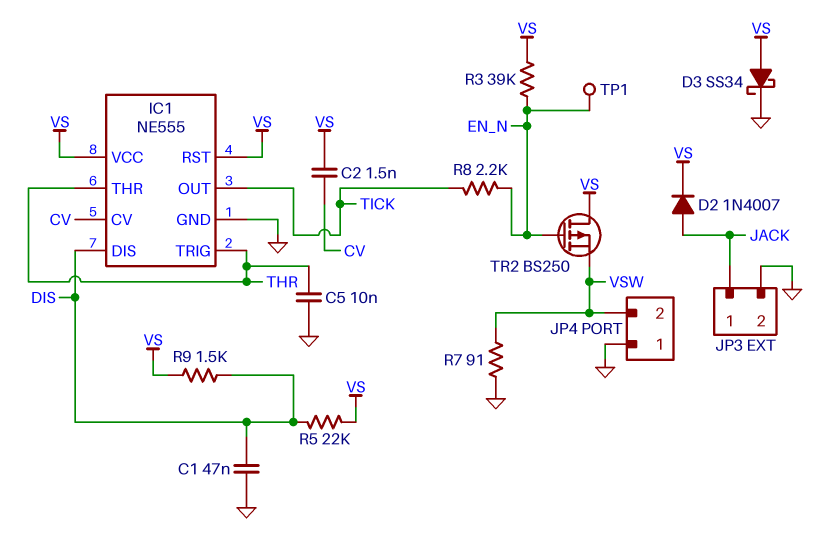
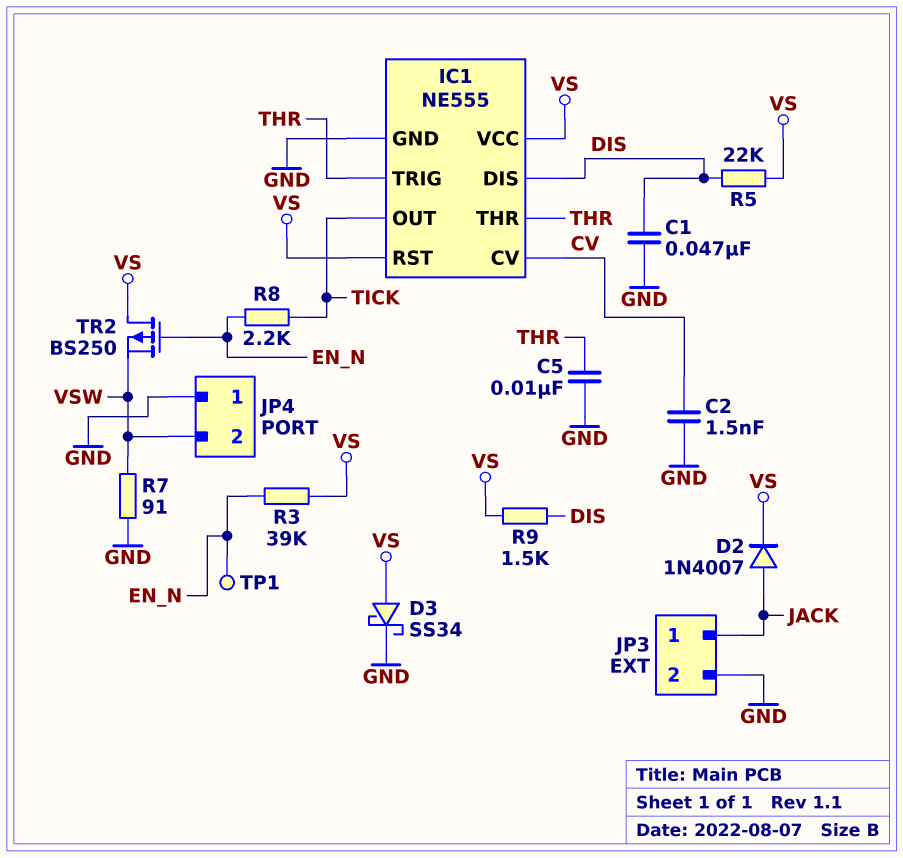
C2: 1.5nF (CV, VS) -> 1.5nF (CV, GND)

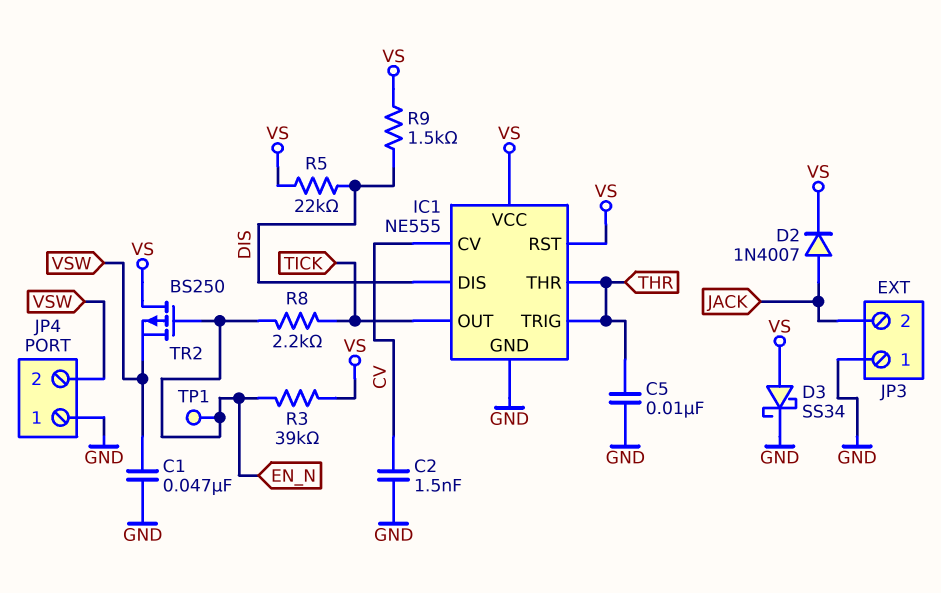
C1: 47nF (DIS, GND) -> 47nF (GND, VSW)
JP3 pin 1: JACK -> GND
JP3 pin 2: GND -> JACK
R7: 91 (GND, VSW) -> none

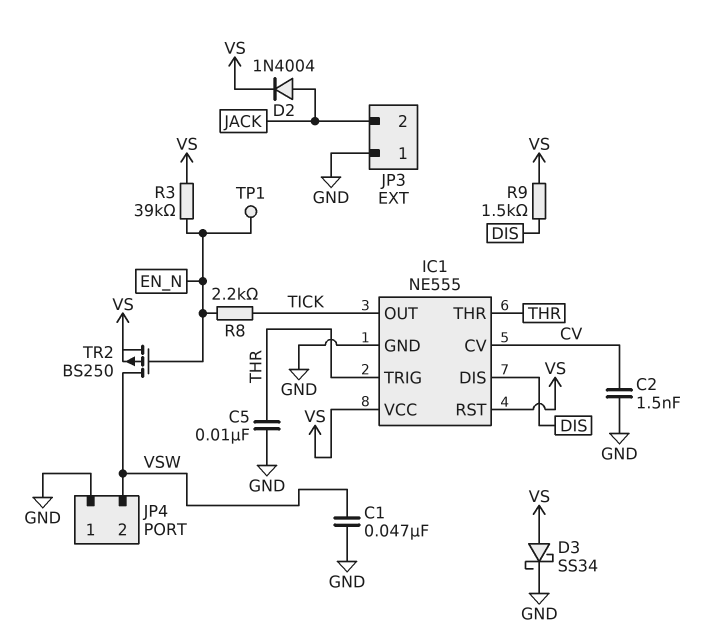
D2: diode 1N4007 (A JACK, K VS) -> diode 1N4004 (A JACK, K VS)
R5: 22k (DIS, VS) -> none
TR2: PMOS BS250 (G EN_N, D VS, S VSW) -> PMOS BS250 (G EN_N, D VSW, S VS)

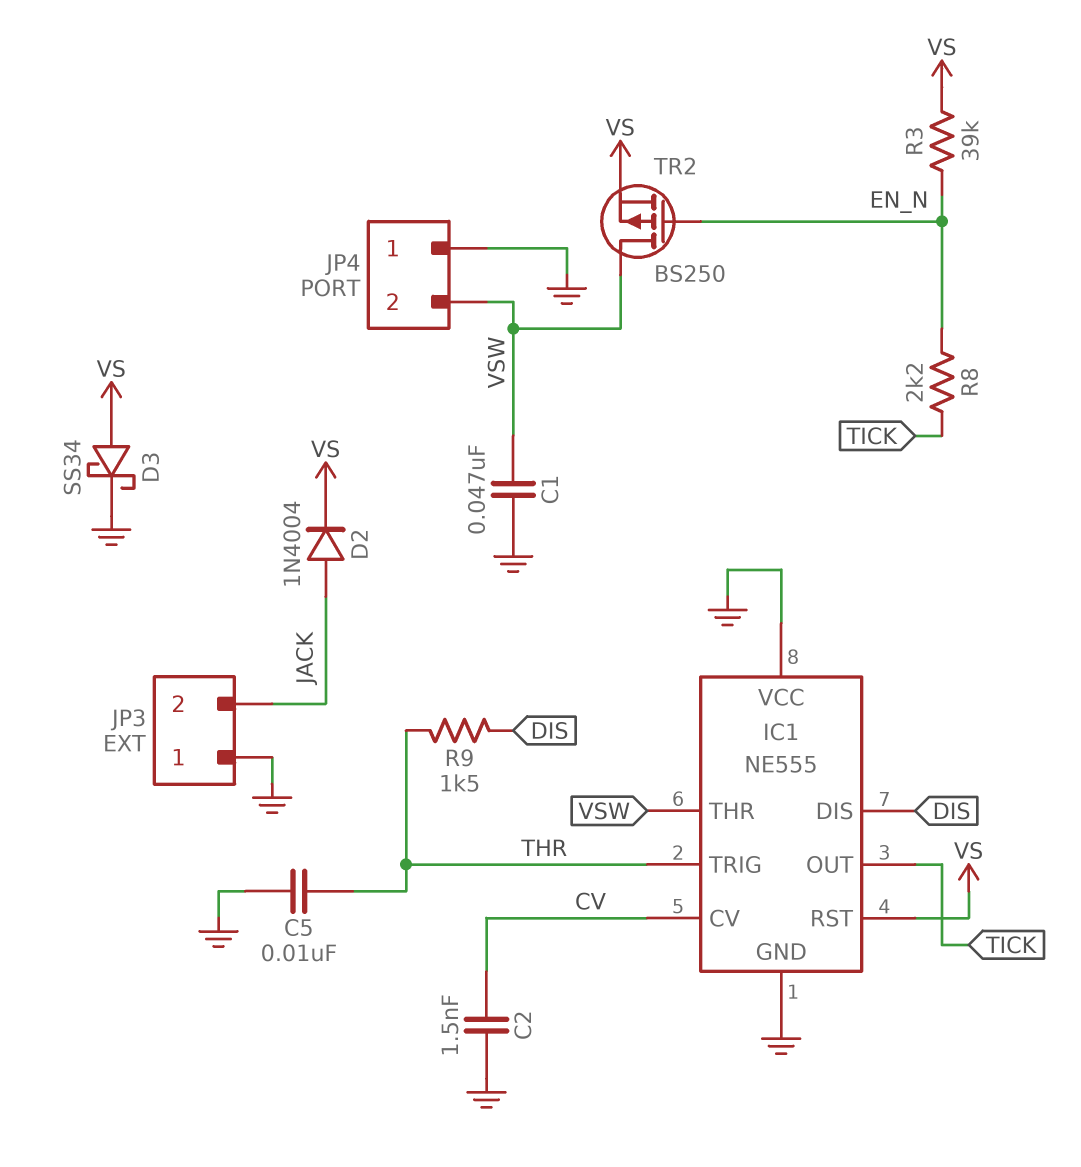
IC1 pin THR: THR -> VSW
IC1 pin VCC: VS -> GND
R9: 1.5k (DIS, VS) -> 1.5k (DIS, THR)
TP1: test point (EN_N) -> none

